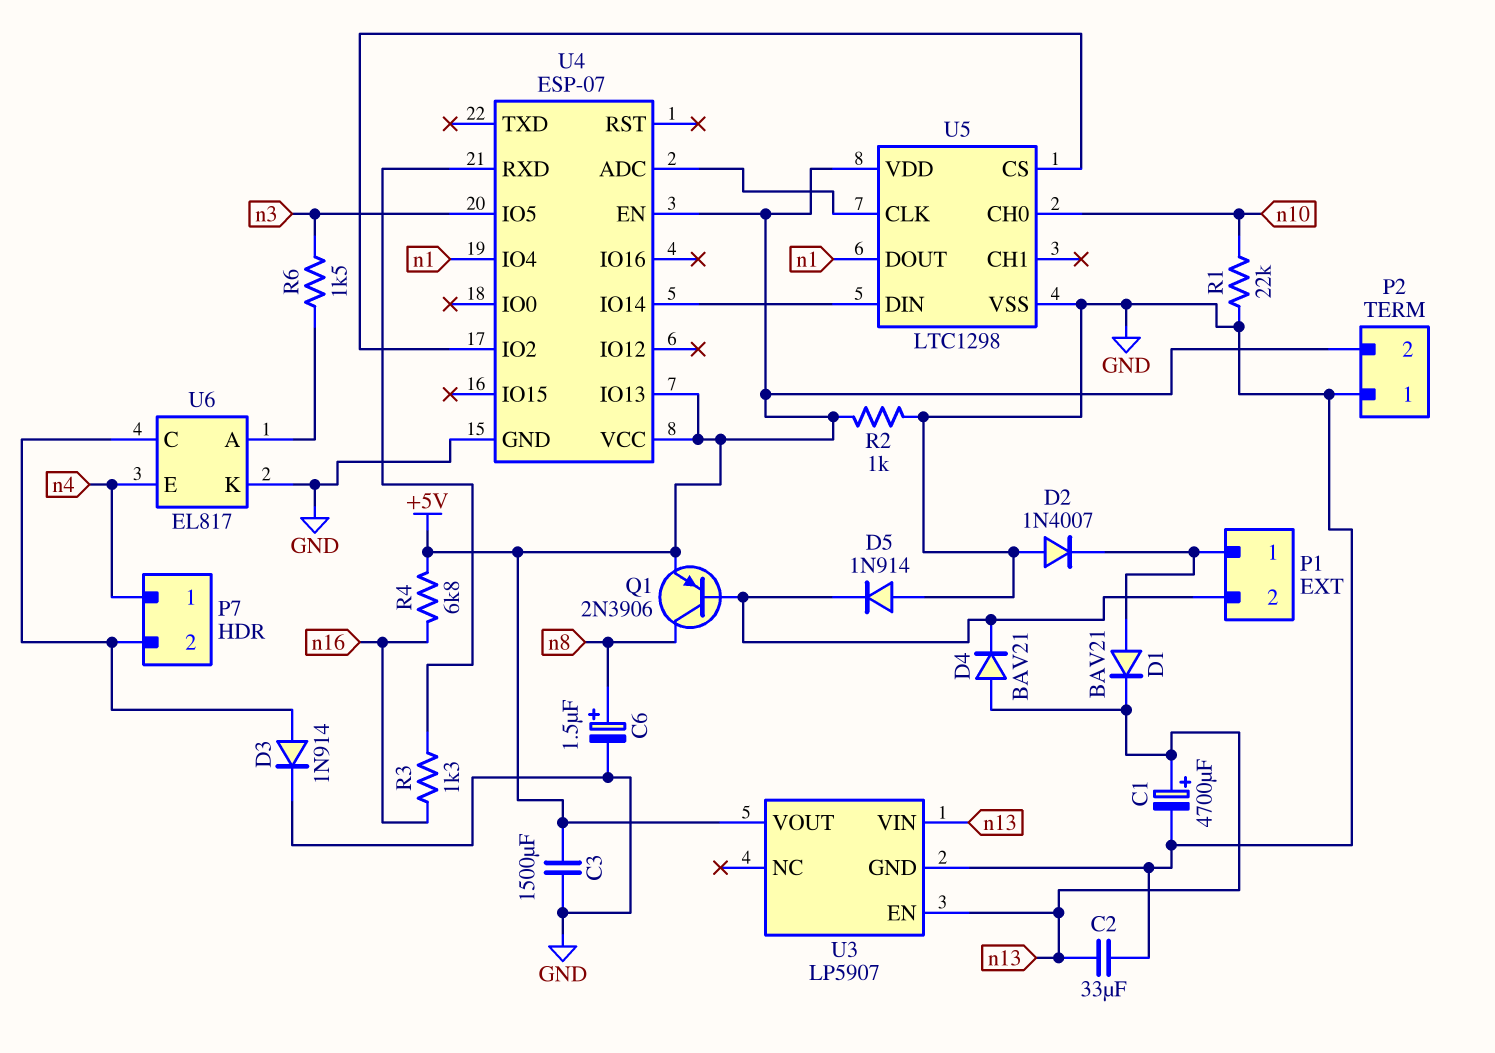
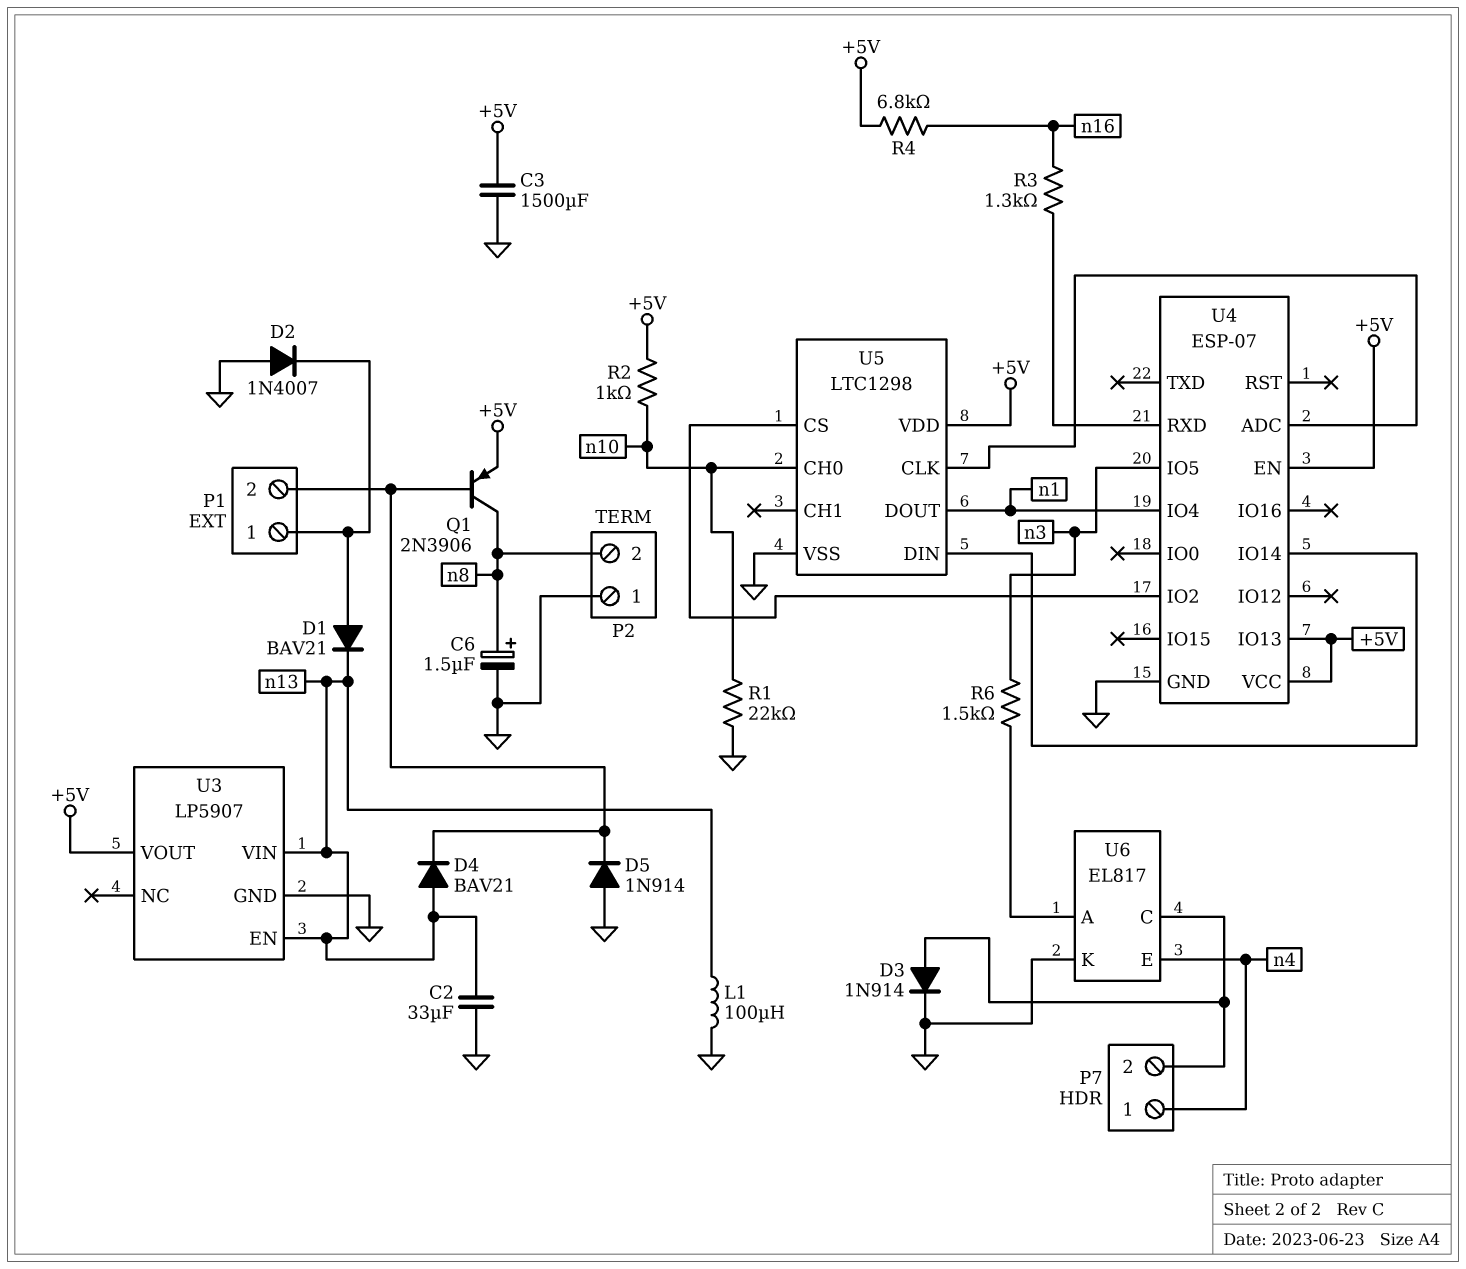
C1: 4700uF (plus n13, minus GND) -> none
L1: none -> 100uH (GND, n13)
P2 pin 2: +5V -> n8
R2: 1k (+5V, GND) -> 1k (+5V, n10)

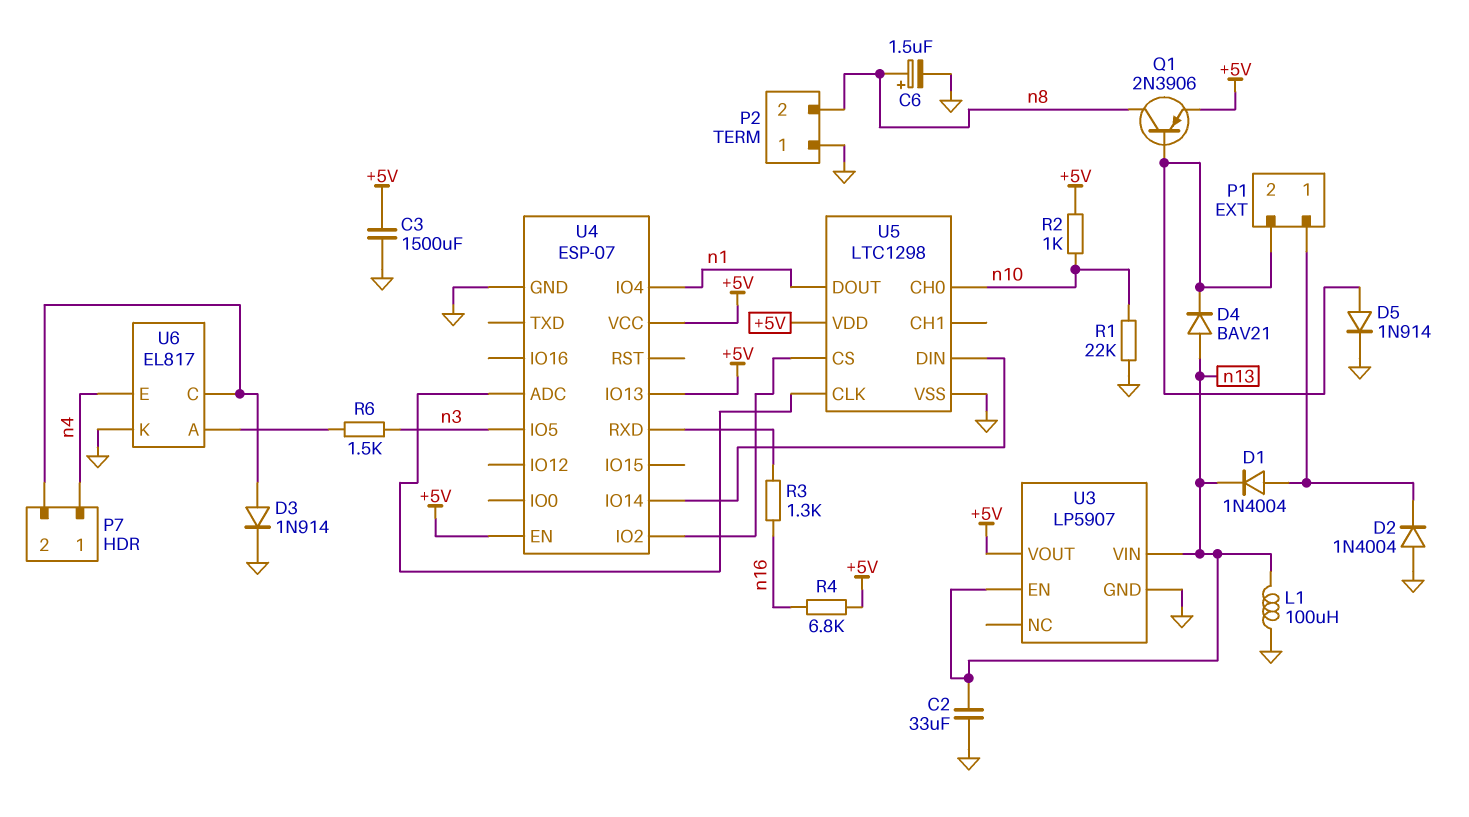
D1: diode BAV21 (A P1/1, K n13) -> diode 1N4004 (A P1/1, K n13)
D2: diode 1N4007 (A GND, K P1/1) -> diode 1N4004 (A GND, K P1/1)
D5: diode 1N914 (A GND, K P1/2) -> diode 1N914 (A P1/2, K GND)

